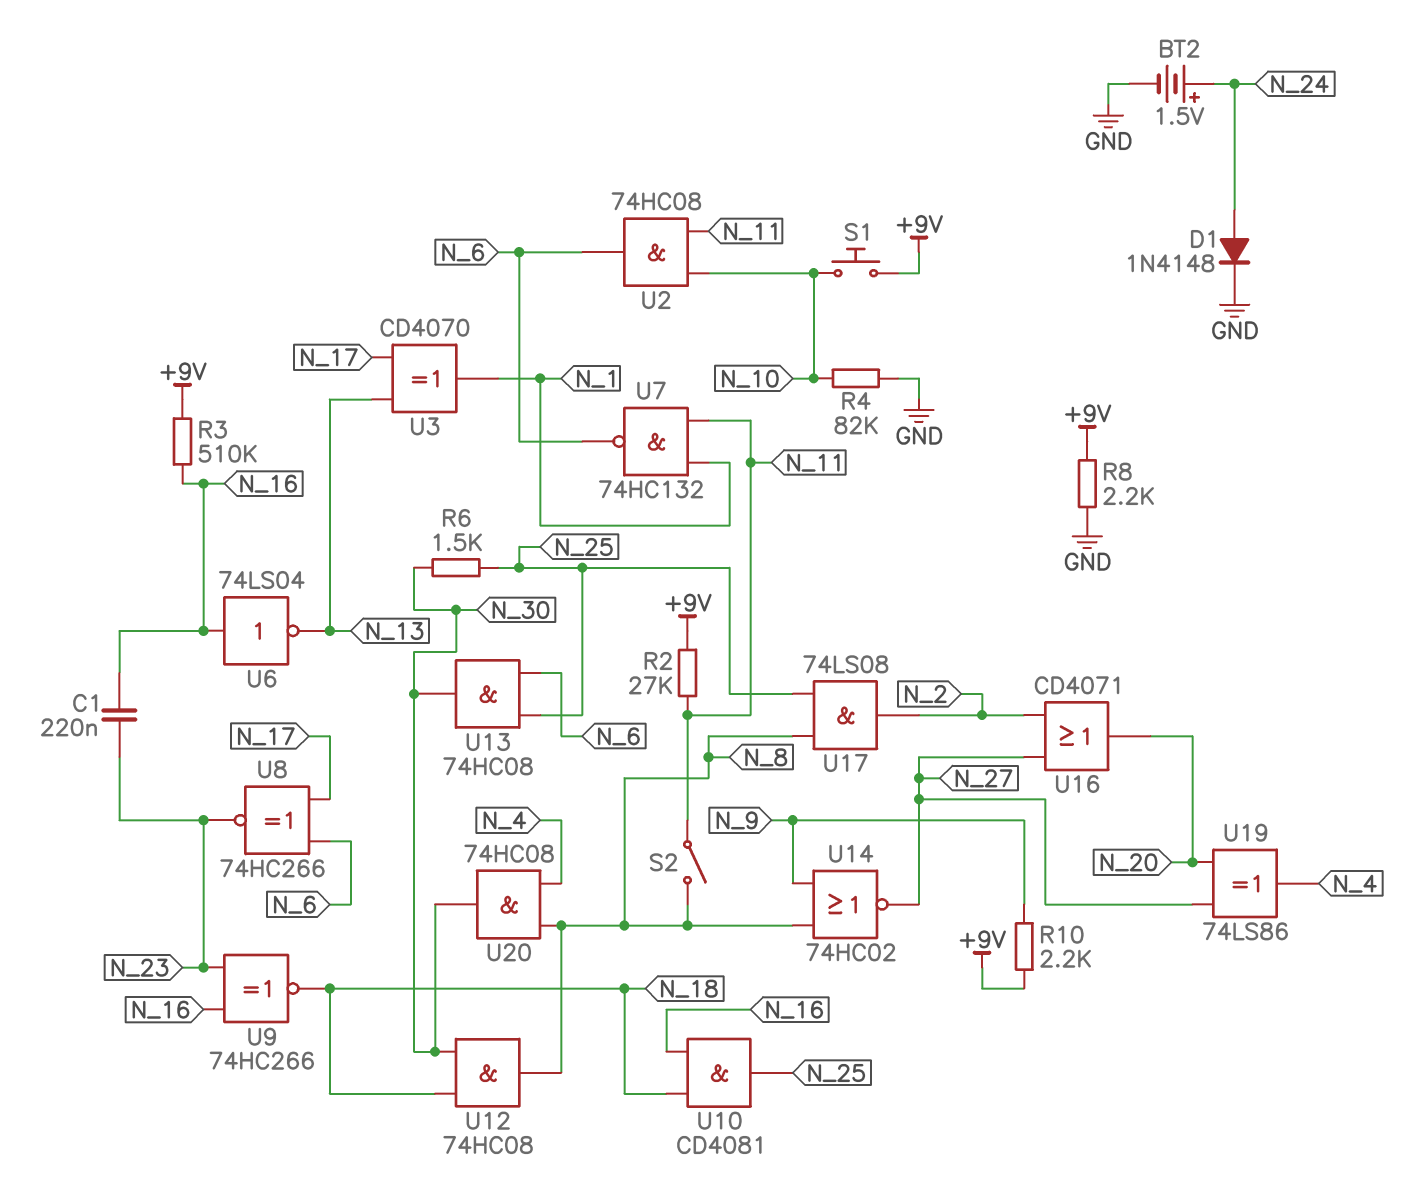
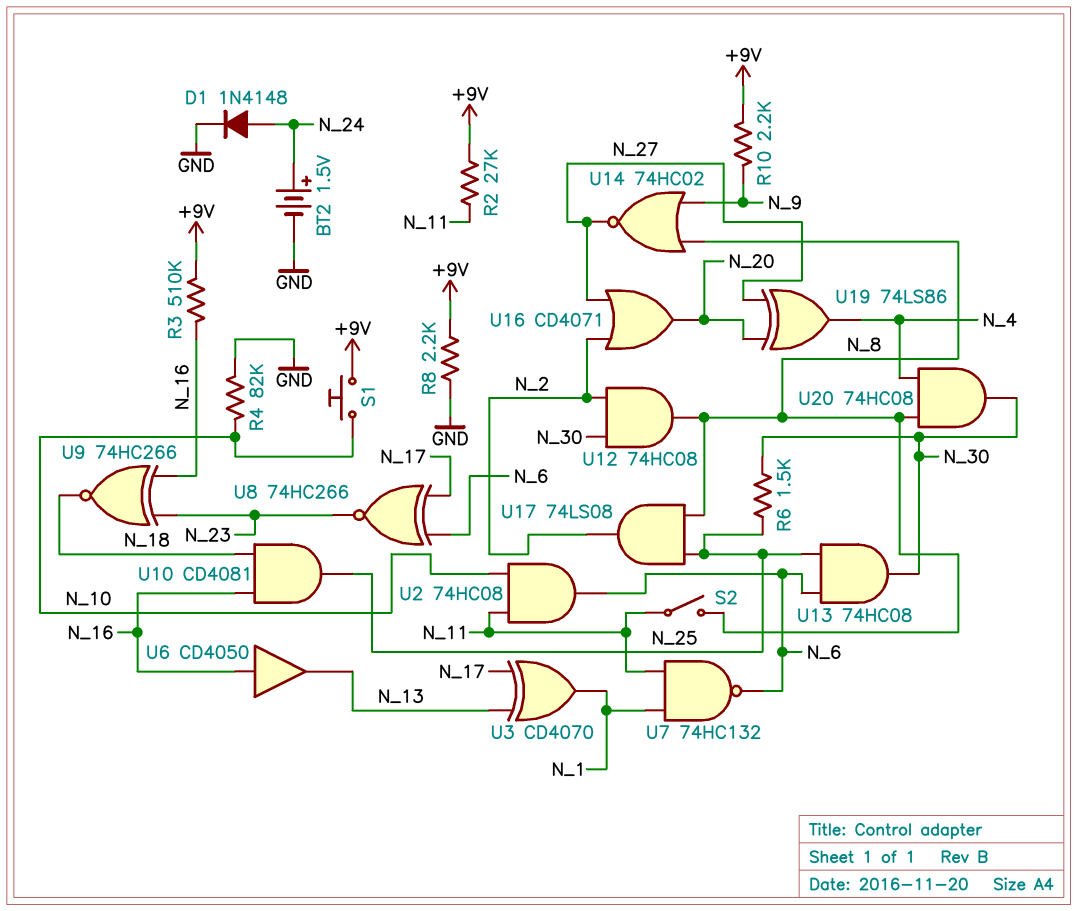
C1: 220nF (N_16, N_23) -> none
U6: NOT 74LS04 (in N_16, out N_13) -> buffer CD4050 (in N_16, out N_13)
U12: AND 74HC08 (in N_18, in N_30, out N_8) -> AND 74HC08 (in N_2, in N_30, out N_8)

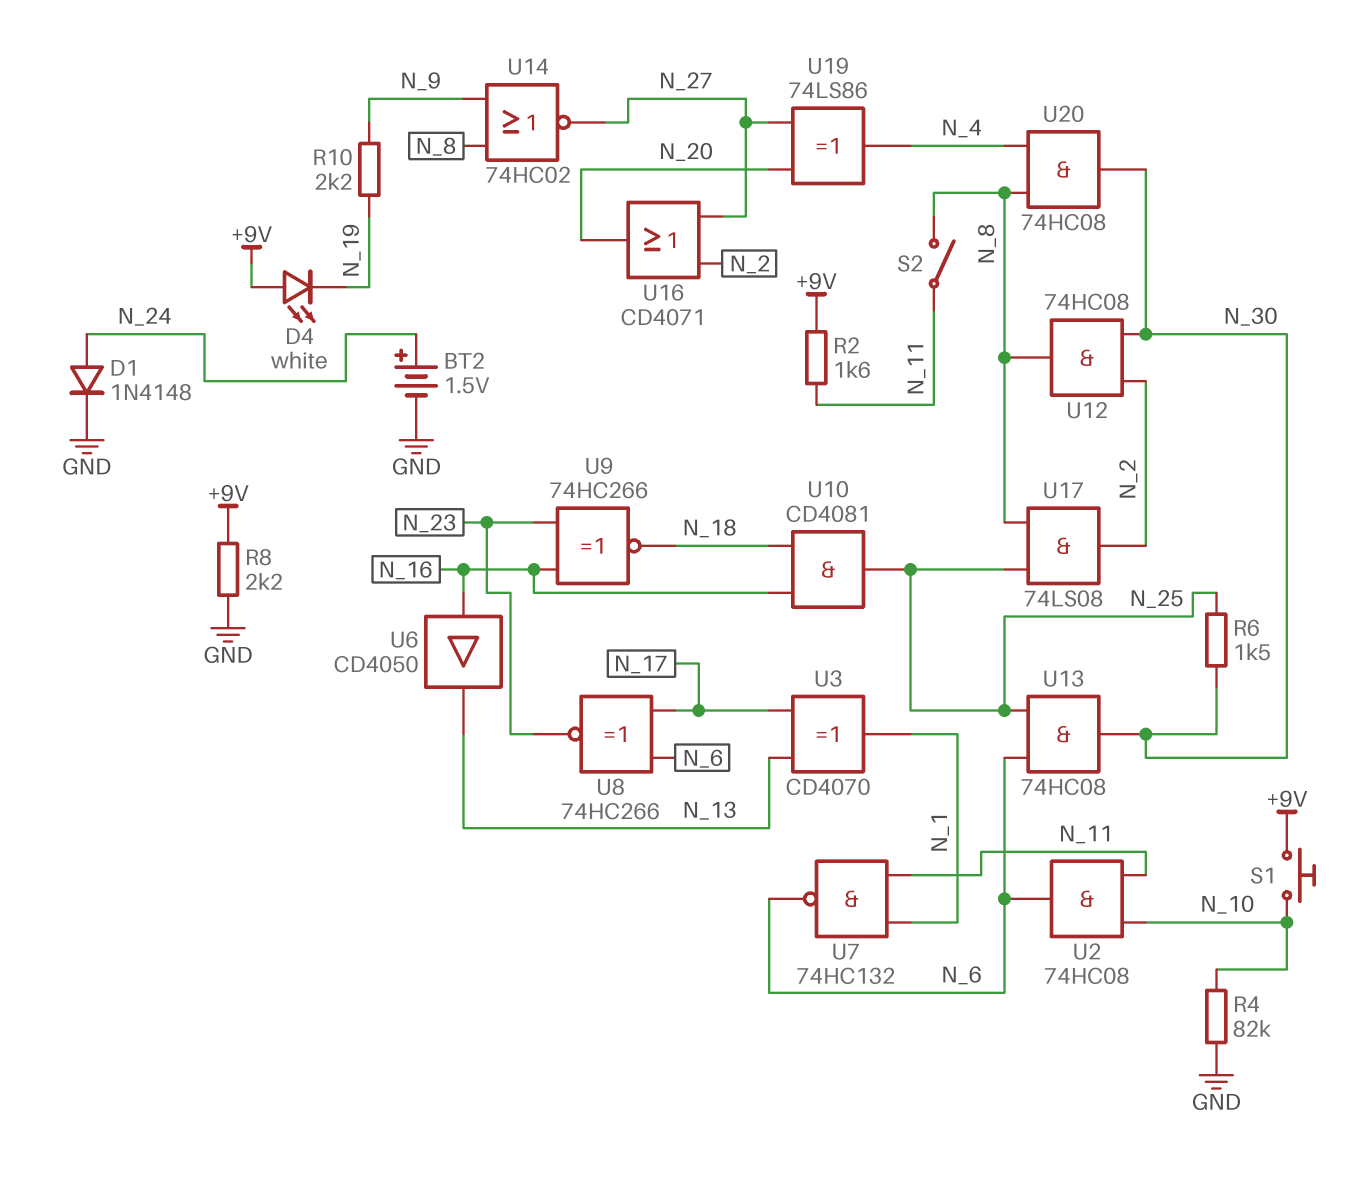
D4: none -> LED white (A +9V, K N_19)
R2: 27k (+9V, N_11) -> 1.6k (+9V, N_11)
R3: 510k (+9V, N_16) -> none
R10: 2.2k (+9V, N_9) -> 2.2k (N_9, N_19)

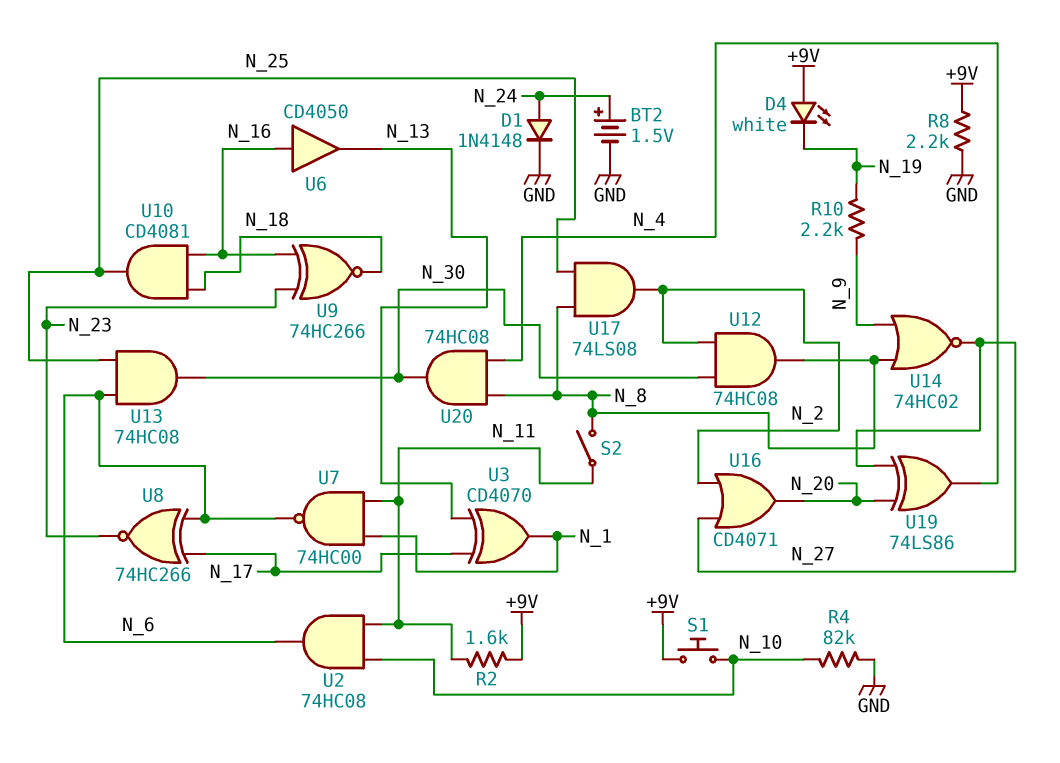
R6: 1.5k (N_25, N_30) -> none
U7: NAND 74HC132 (in N_1, in N_11, out N_6) -> NAND 74HC00 (in N_1, in N_11, out N_6)

